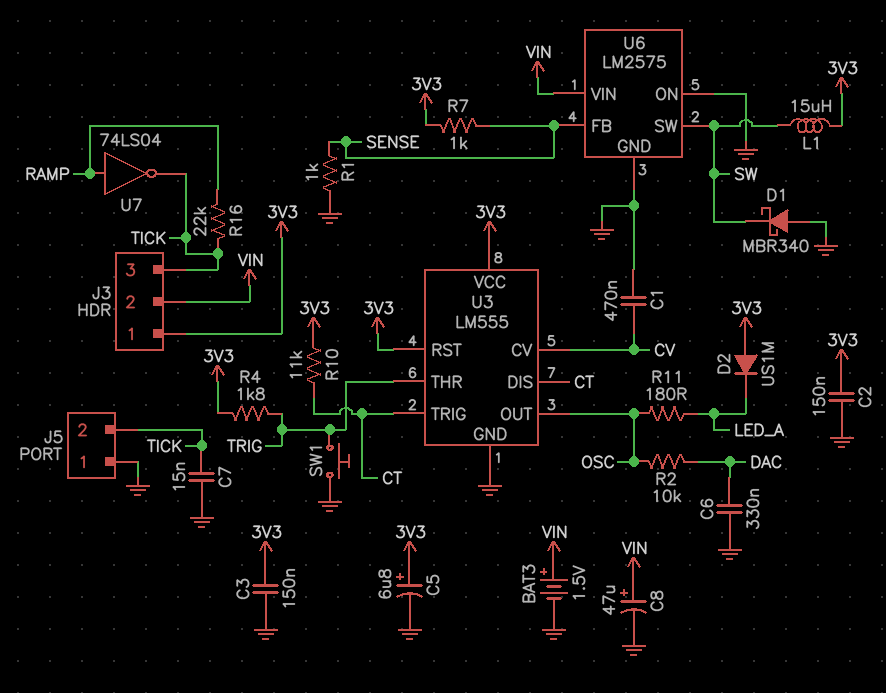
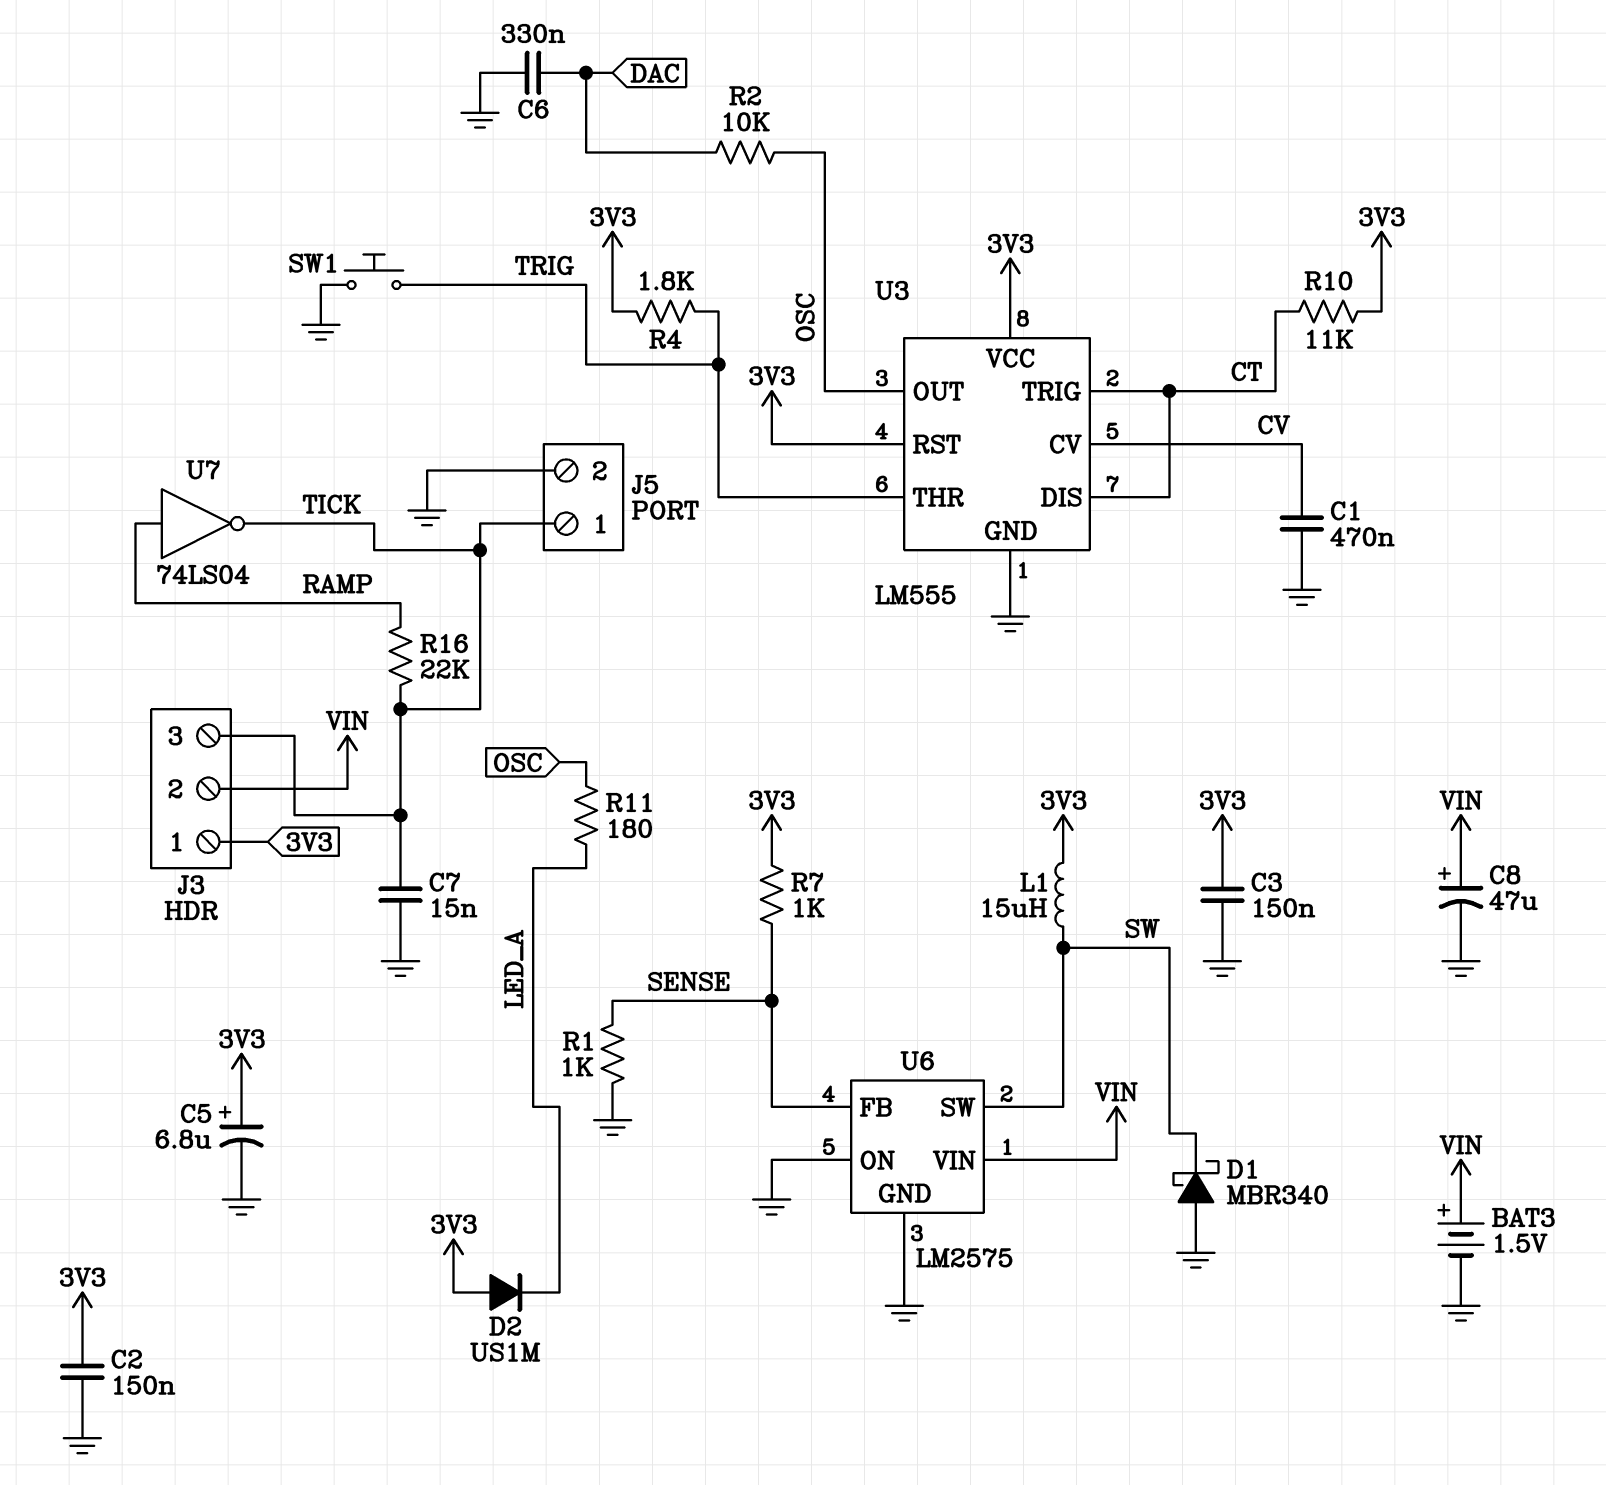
J5 pin 1: GND -> TICK
J5 pin 2: TICK -> GND

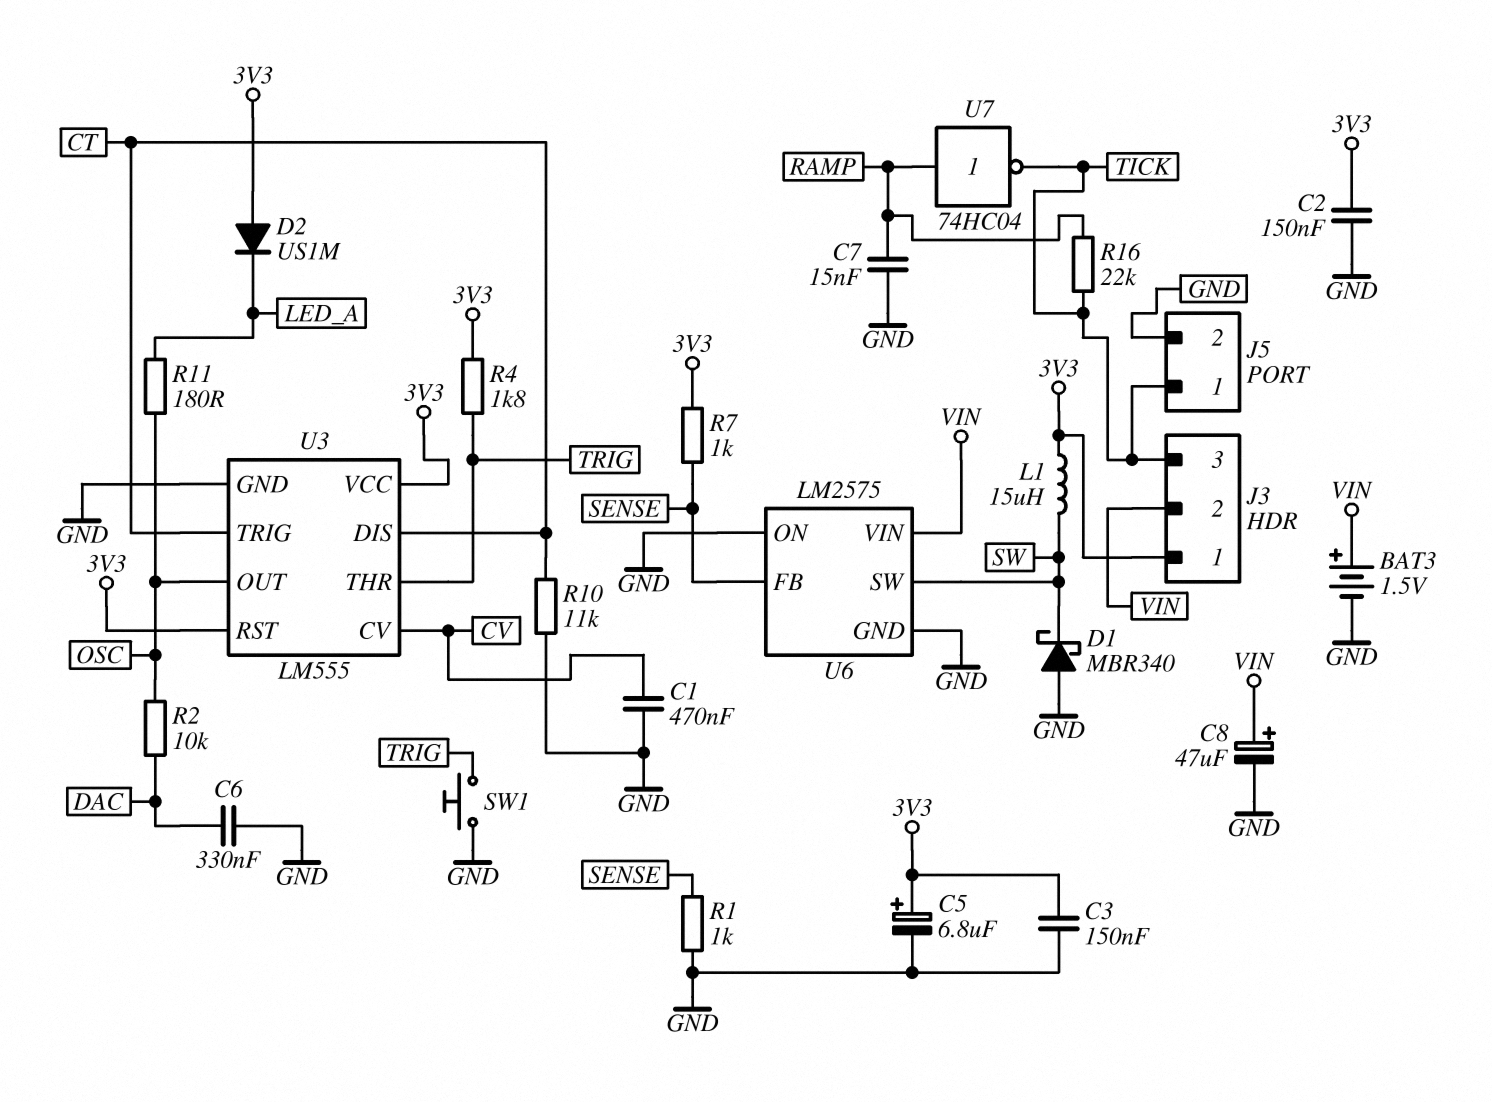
C7: 15nF (GND, TICK) -> 15nF (GND, RAMP)
R10: 11k (3V3, CT) -> 11k (CT, GND)
U7: NOT 74LS04 (in RAMP, out TICK) -> NOT 74HC04 (in RAMP, out TICK)

